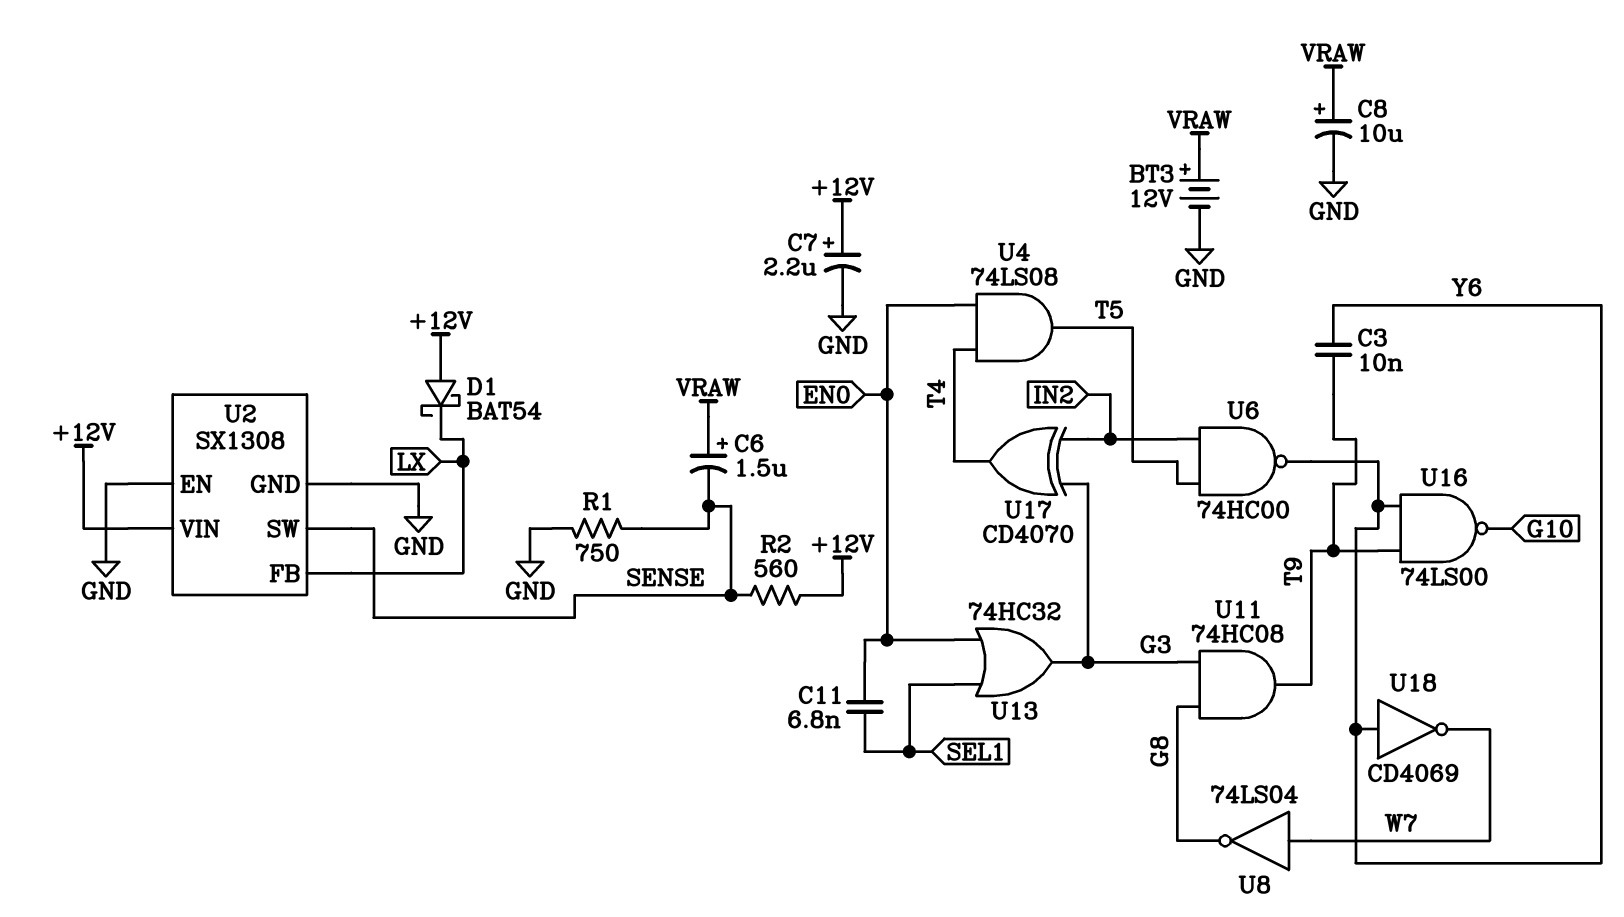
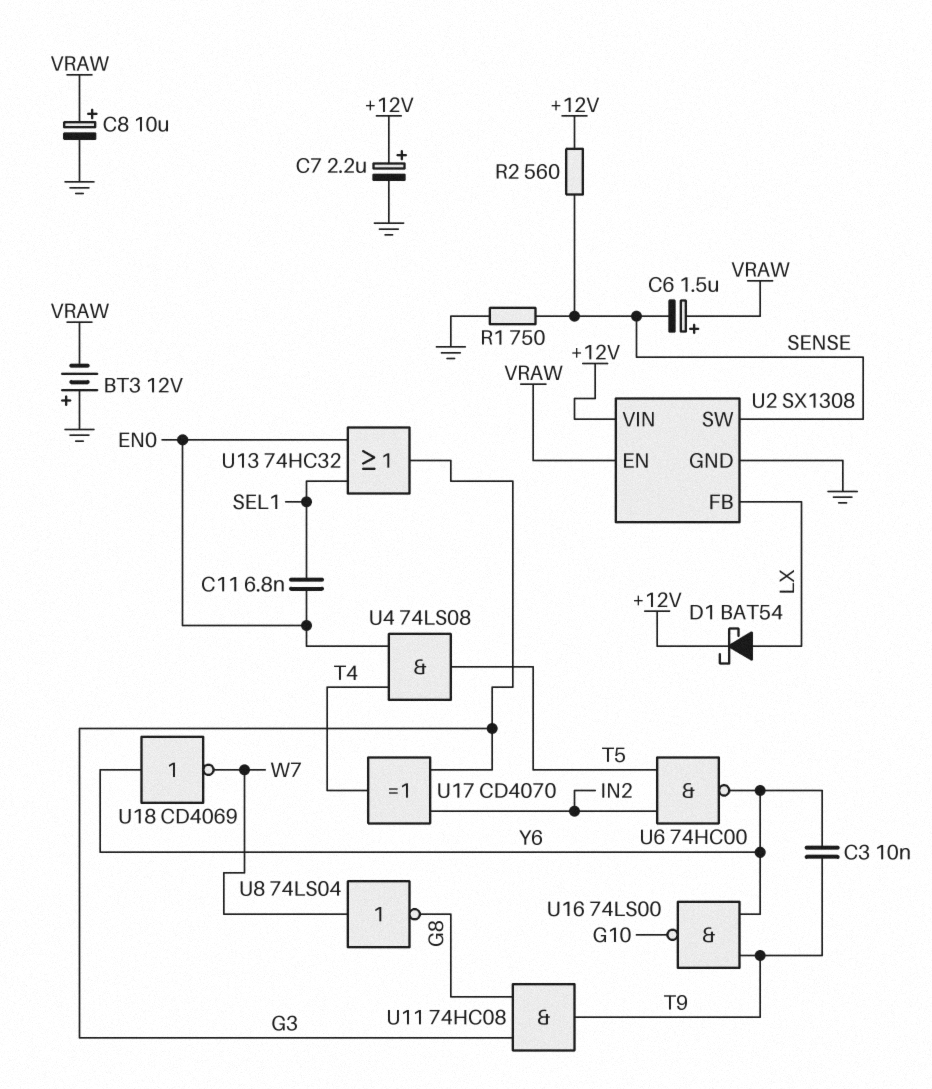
BT3: 12V (plus VRAW, minus GND) -> 12V (plus GND, minus VRAW)
D1: schottky BAT54 (A +12V, K LX) -> schottky BAT54 (A LX, K +12V)
U2 pin EN: GND -> VRAW

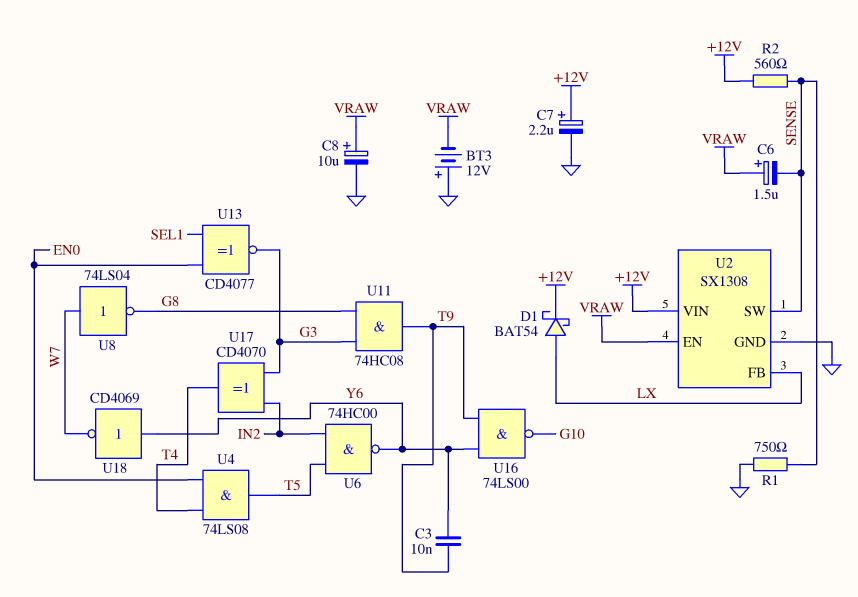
C11: 6.8nF (EN0, SEL1) -> none
U13: OR 74HC32 (in EN0, in SEL1, out G3) -> XNOR CD4077 (in EN0, in SEL1, out G3)

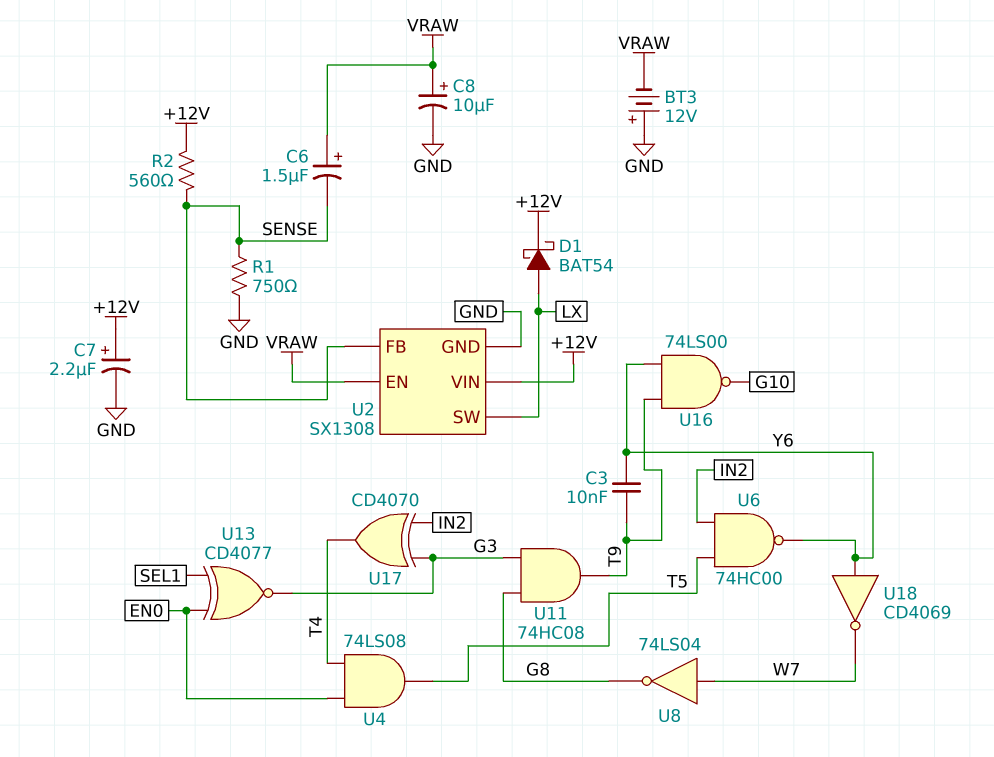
U2 pin FB: LX -> SENSE
U2 pin SW: SENSE -> LX

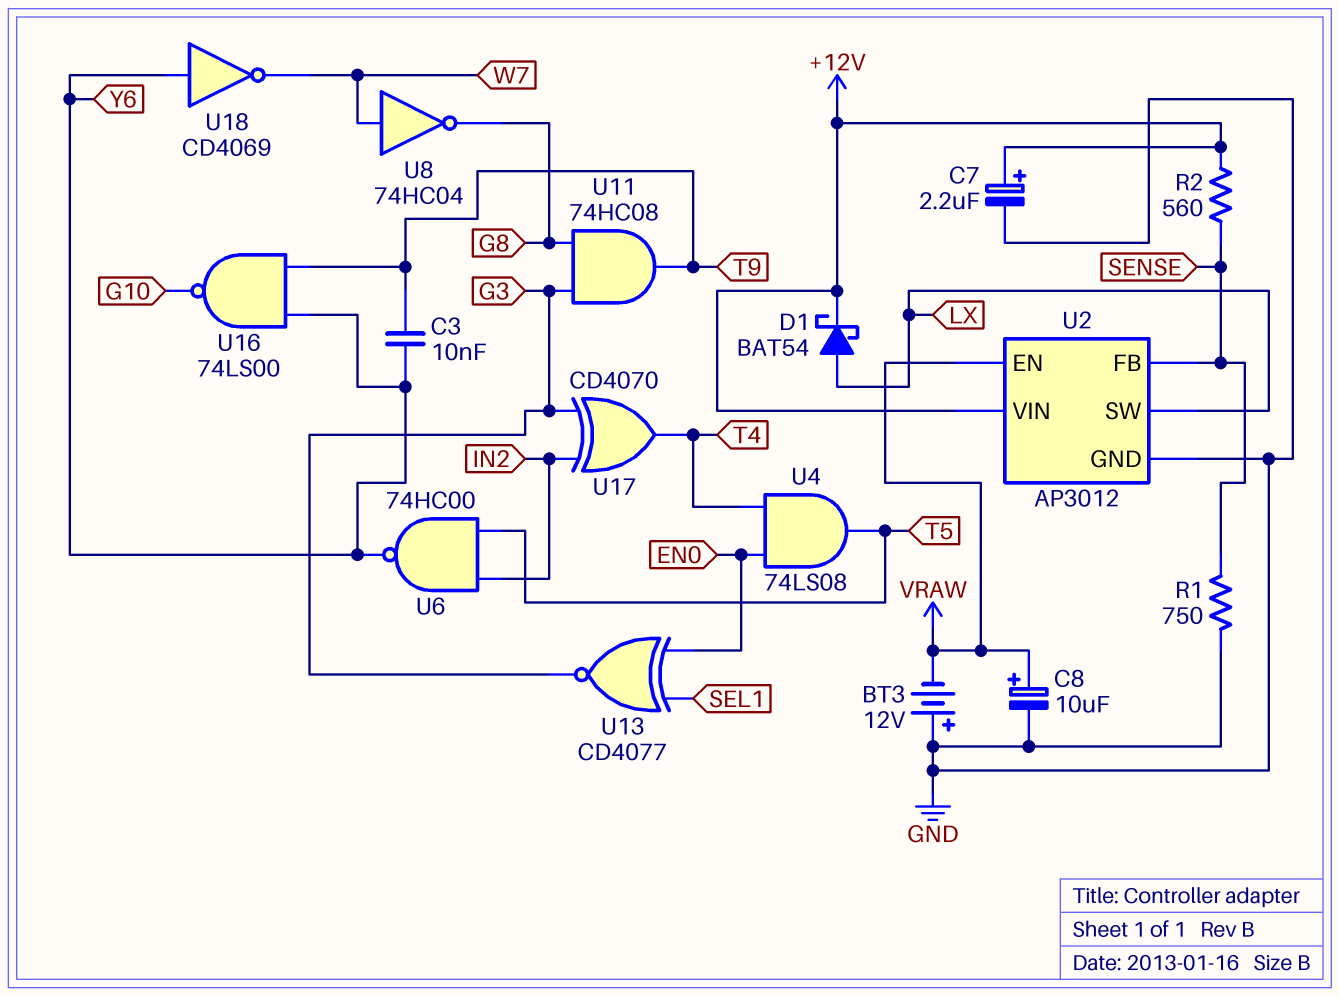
C6: 1.5uF (plus VRAW, minus SENSE) -> none
U2: SX1308 -> AP3012
U8: NOT 74LS04 (in W7, out G8) -> NOT 74HC04 (in W7, out G8)

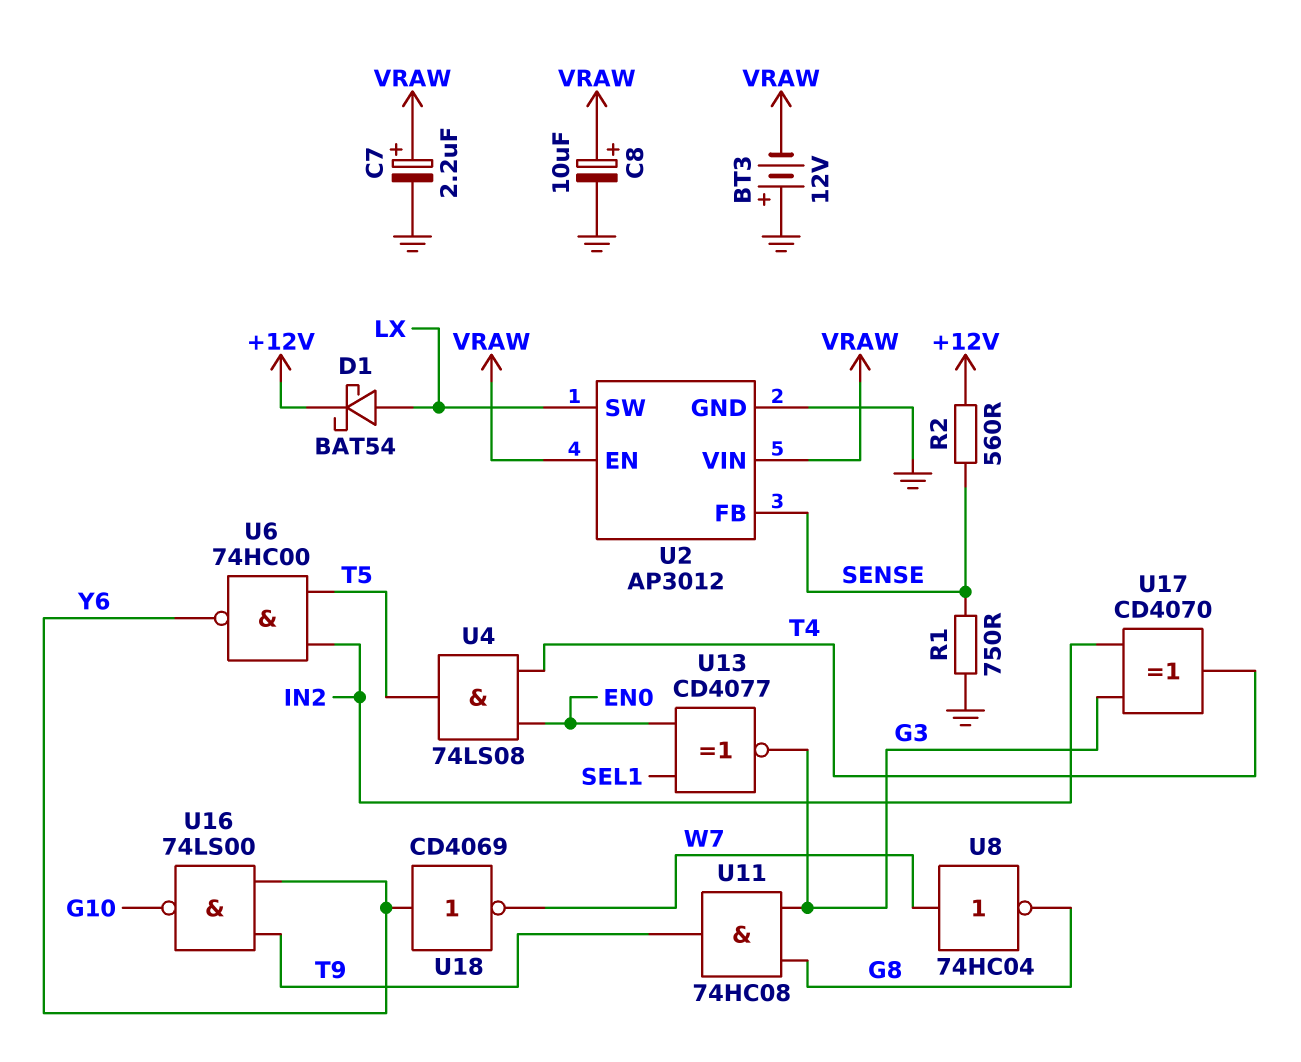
C3: 10nF (T9, Y6) -> none
C7: 2.2uF (plus +12V, minus GND) -> 2.2uF (plus VRAW, minus GND)
U2 pin VIN: +12V -> VRAW

